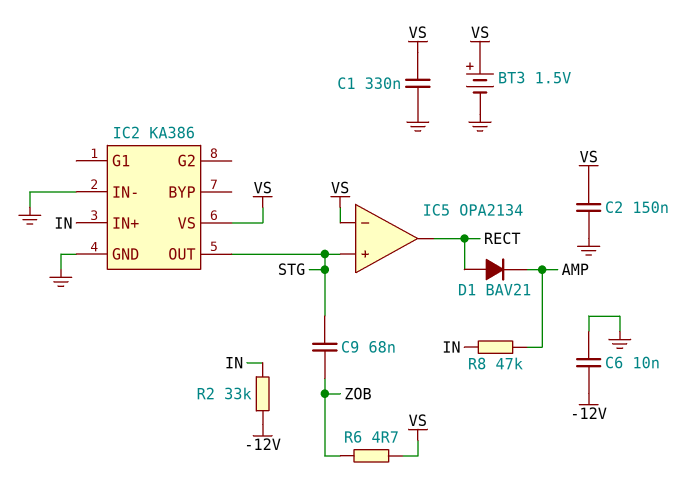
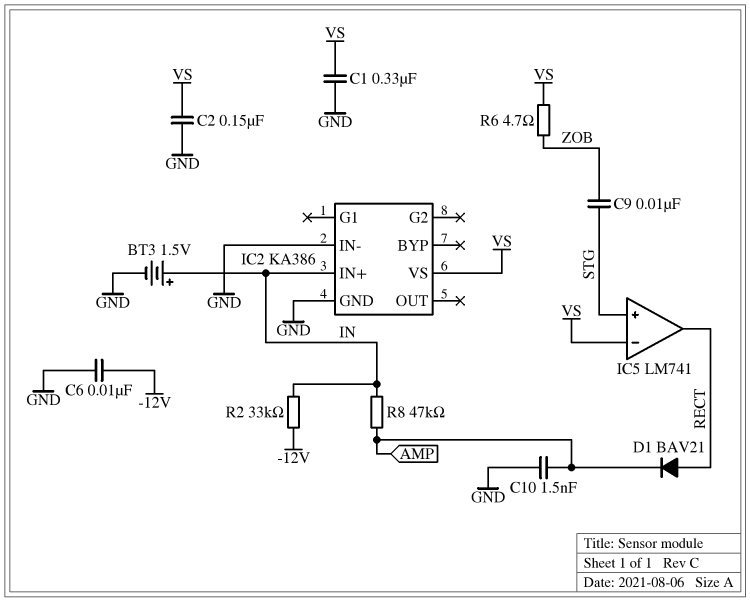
BT3: 1.5V (plus VS, minus GND) -> 1.5V (plus IN, minus GND)
C9: 68nF (STG, ZOB) -> 10nF (STG, ZOB)
C10: none -> 1.5nF (AMP, GND)
IC2 pin OUT: STG -> none
IC5: OPA2134 -> LM741

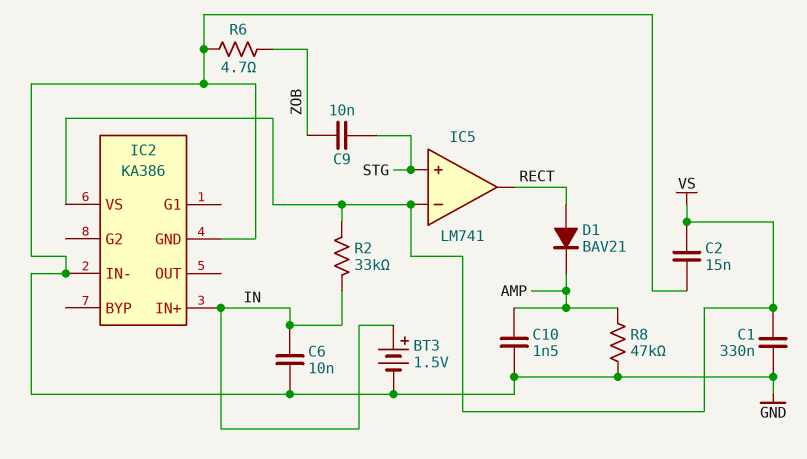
C2: 150nF (GND, VS) -> 15nF (GND, VS)
C6: 10nF (-12V, GND) -> 10nF (GND, IN)
R2: 33k (-12V, IN) -> 33k (IN, VS)
R6: 4.7 (VS, ZOB) -> 4.7 (GND, ZOB)
R8: 47k (AMP, IN) -> 47k (AMP, GND)

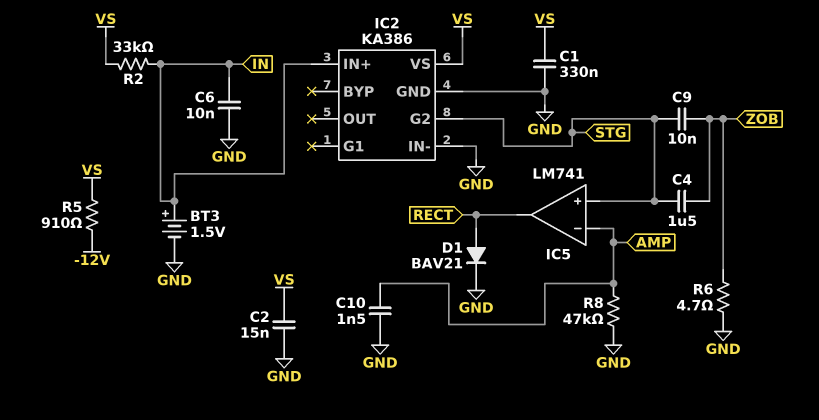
C4: none -> 1.5uF (STG, ZOB)
D1: diode BAV21 (A RECT, K AMP) -> diode BAV21 (A RECT, K GND)
IC2 pin G2: none -> STG
IC5 pin in-: VS -> AMP
R5: none -> 910 (-12V, VS)

